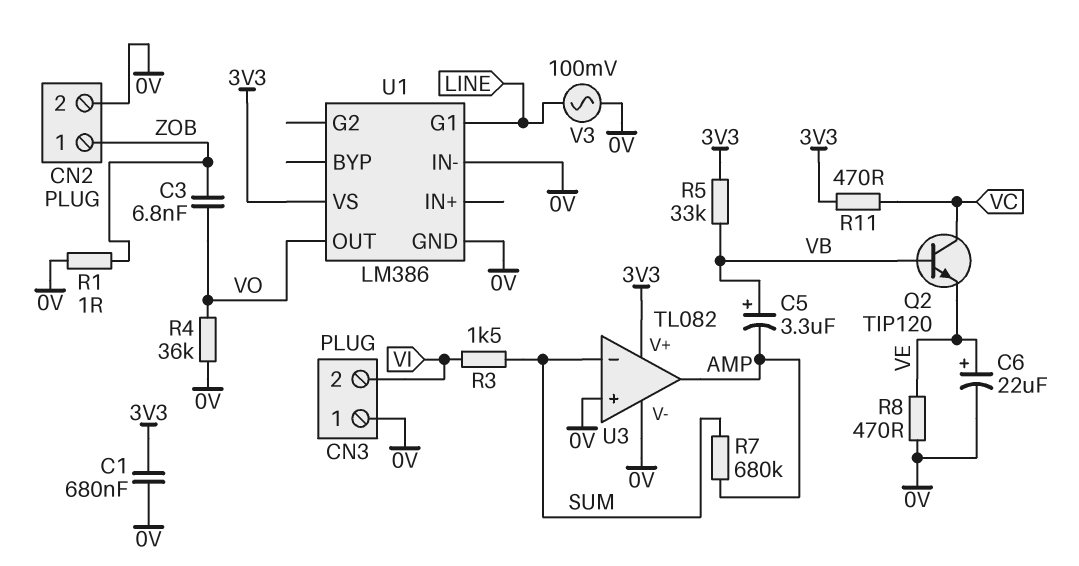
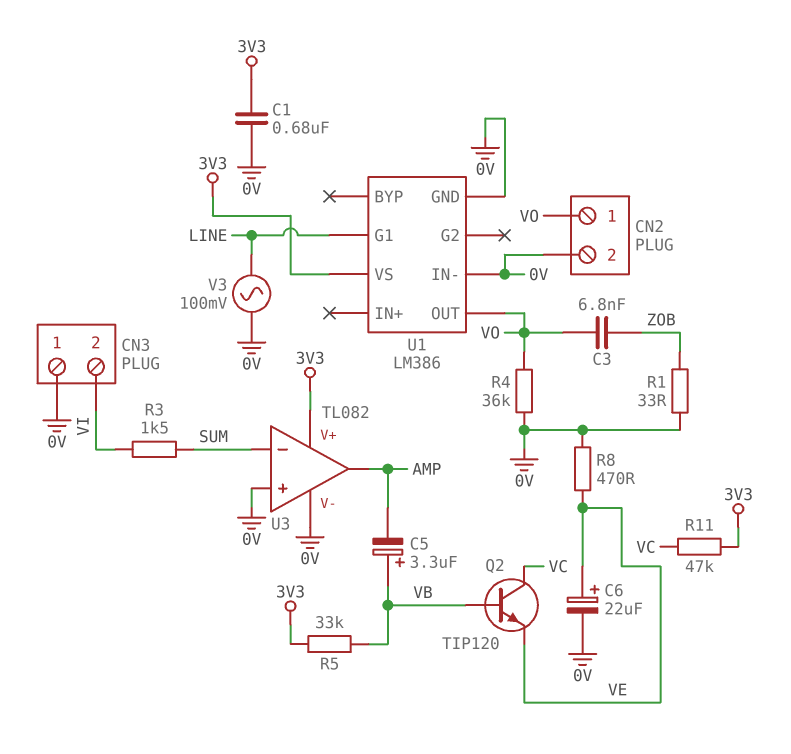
CN2 pin 1: ZOB -> VO
R1: 1 (0V, ZOB) -> 33 (0V, ZOB)
R7: 680k (AMP, SUM) -> none
R11: 470 (3V3, VC) -> 47k (3V3, VC)

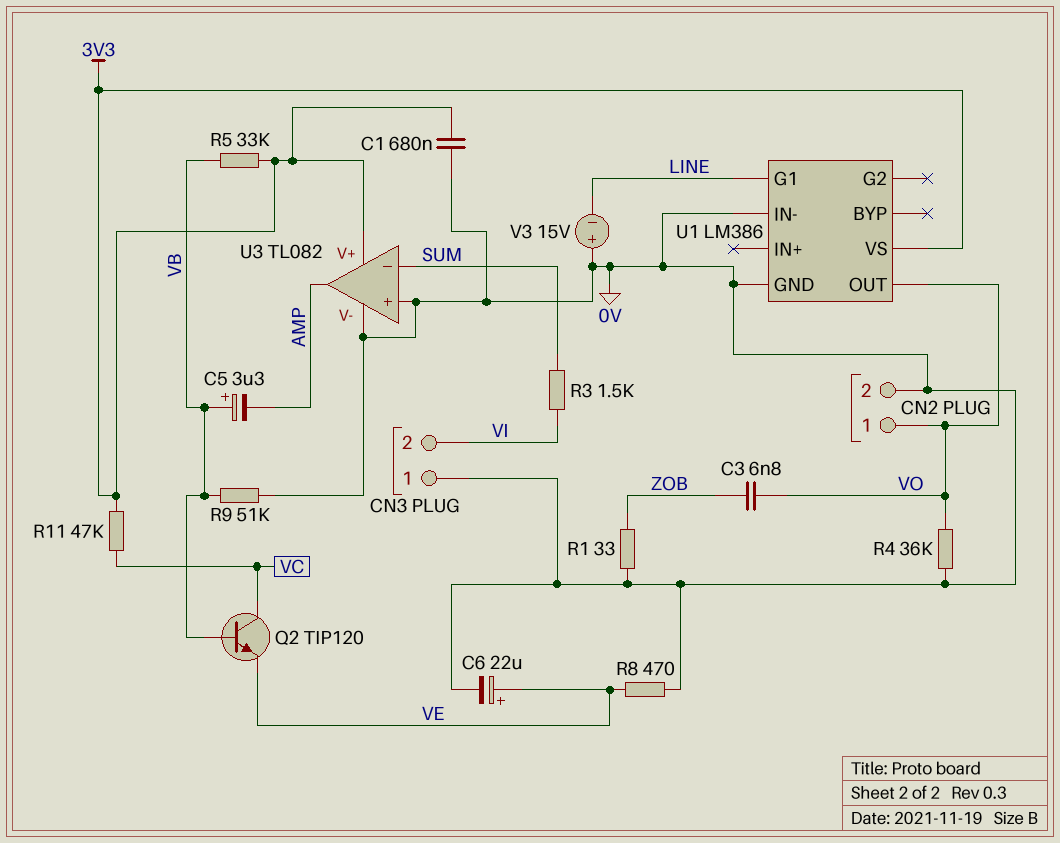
R9: none -> 51k (0V, VB)
V3: AC 100mV (0V, LINE) -> 15V (plus 0V, minus LINE)

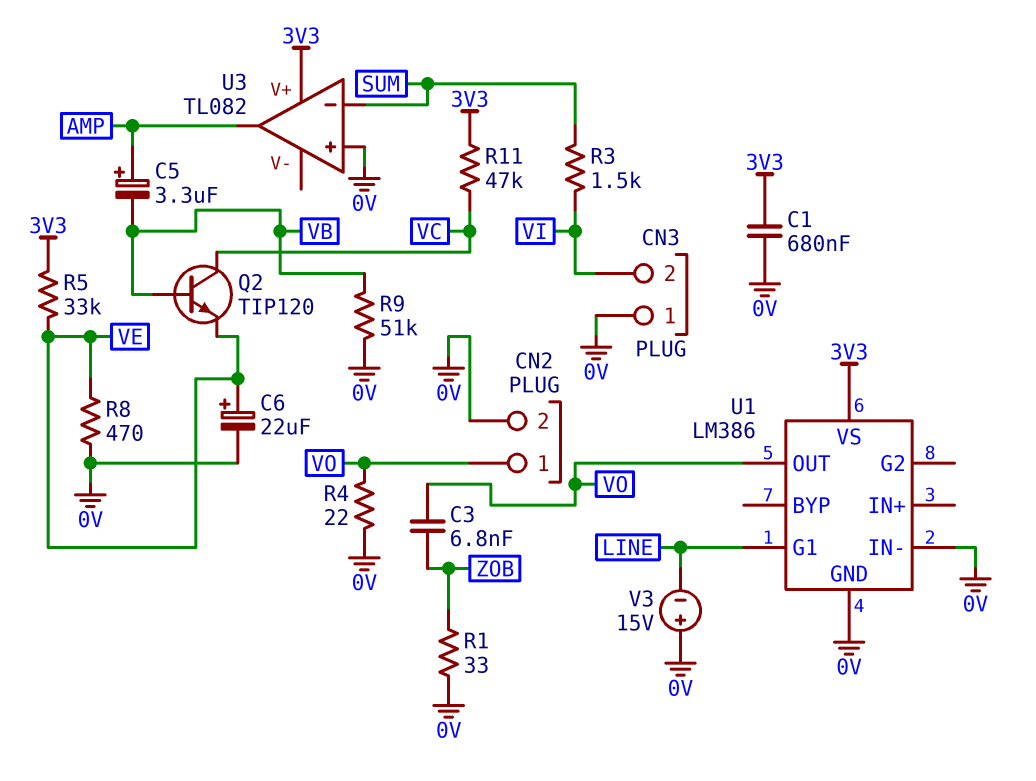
C5: 3.3uF (plus VB, minus AMP) -> 3.3uF (plus AMP, minus VB)
R4: 36k (0V, VO) -> 22 (0V, VO)
R5: 33k (3V3, VB) -> 33k (3V3, VE)
U3 pin V-: 0V -> none

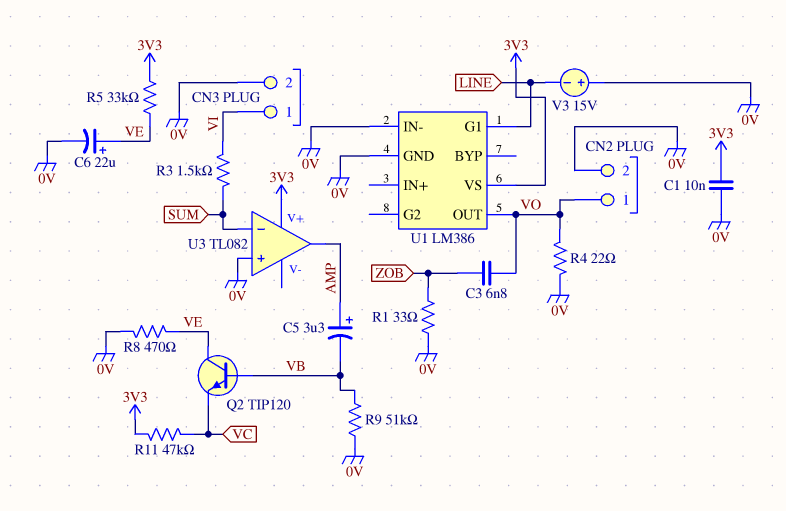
C1: 680nF (0V, 3V3) -> 10nF (0V, 3V3)
CN3 pin 1: 0V -> VI
CN3 pin 2: VI -> 0V
Q2: NPN TIP120 (B VB, C VC, E VE) -> NPN TIP120 (B VB, C VE, E VC)

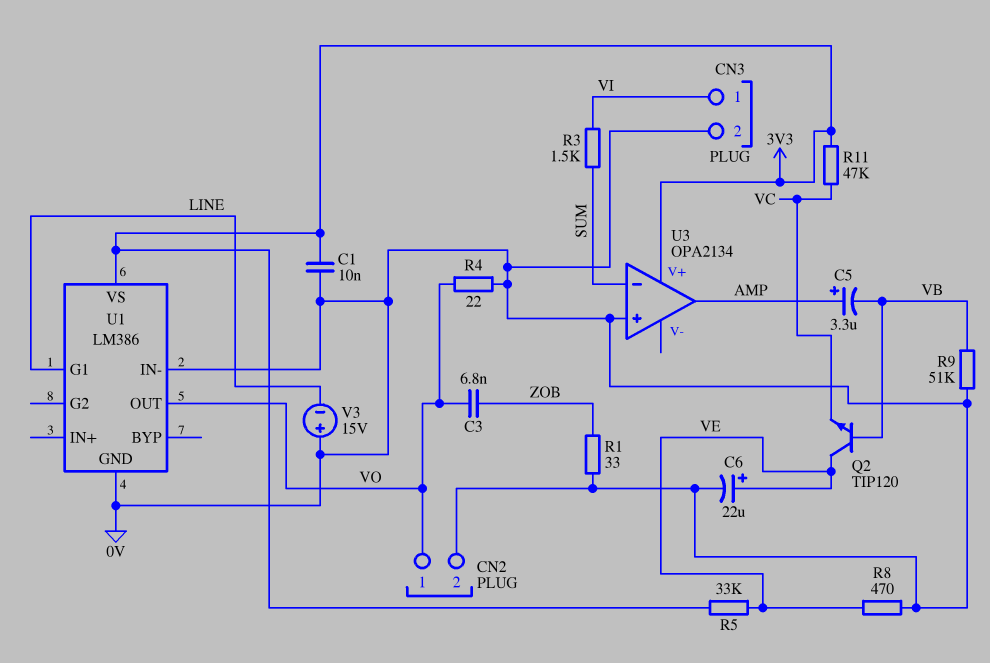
U3: TL082 -> OPA2134

